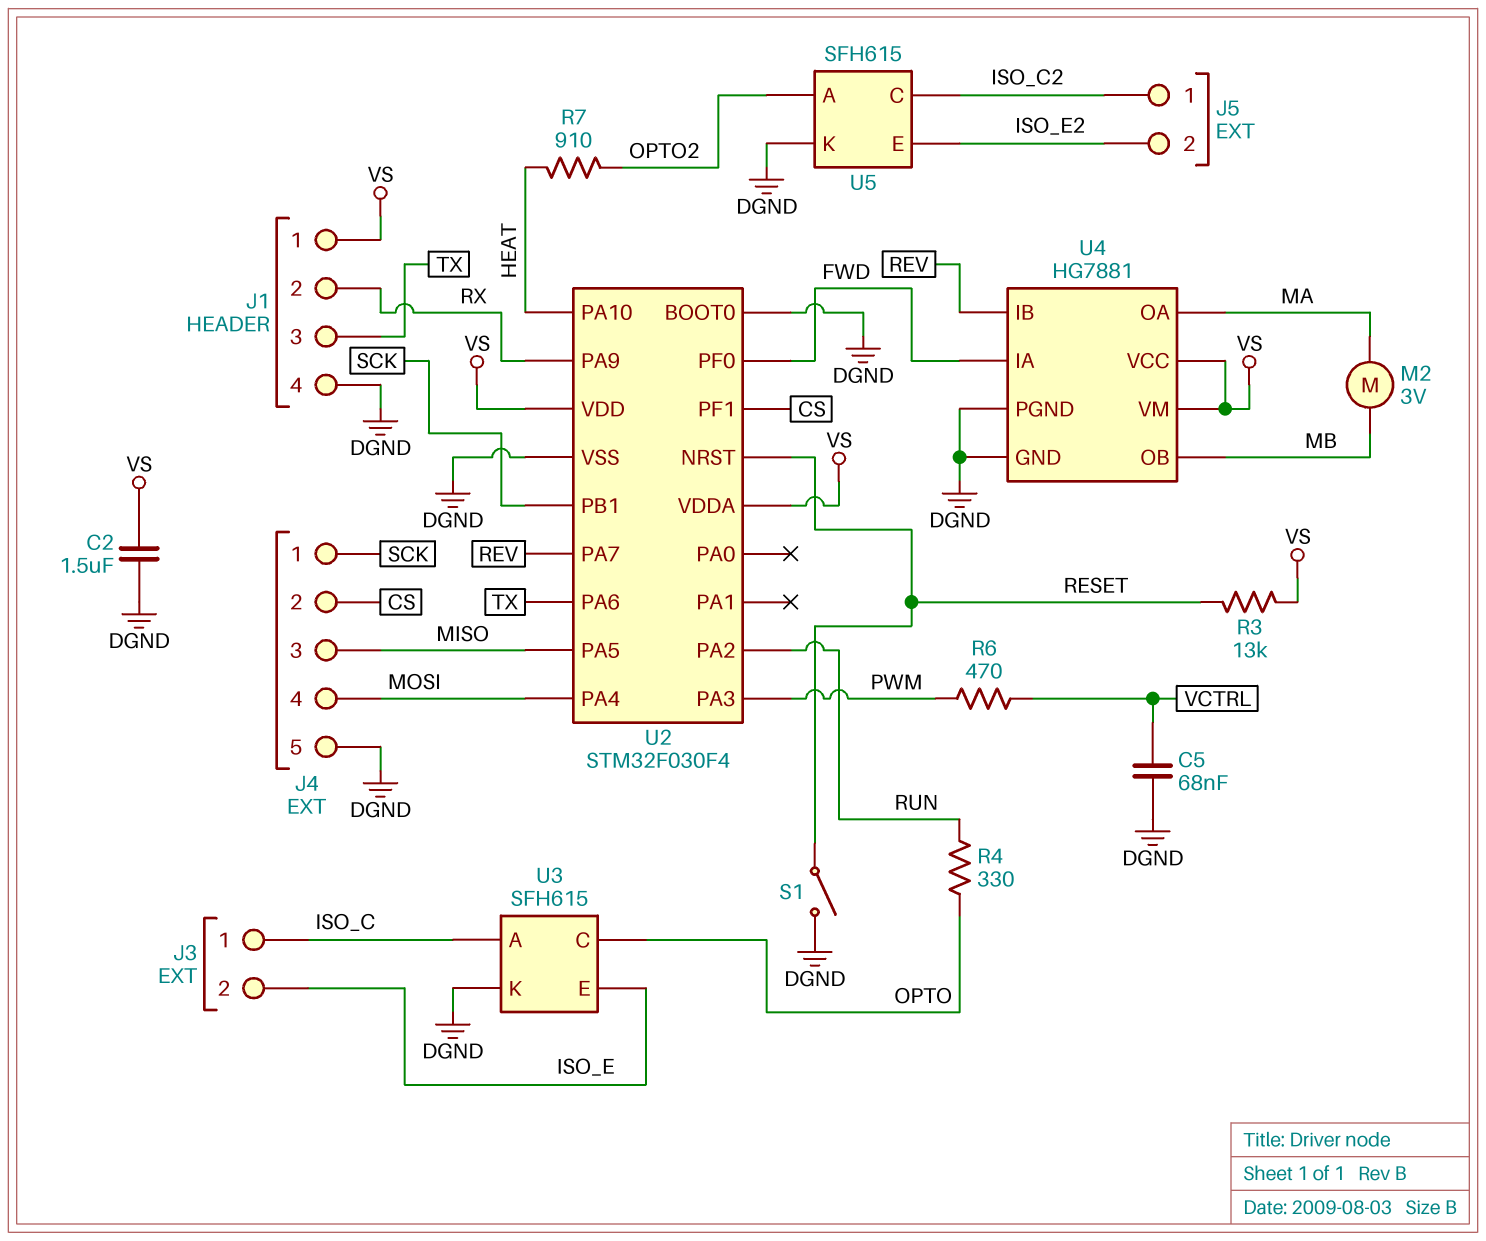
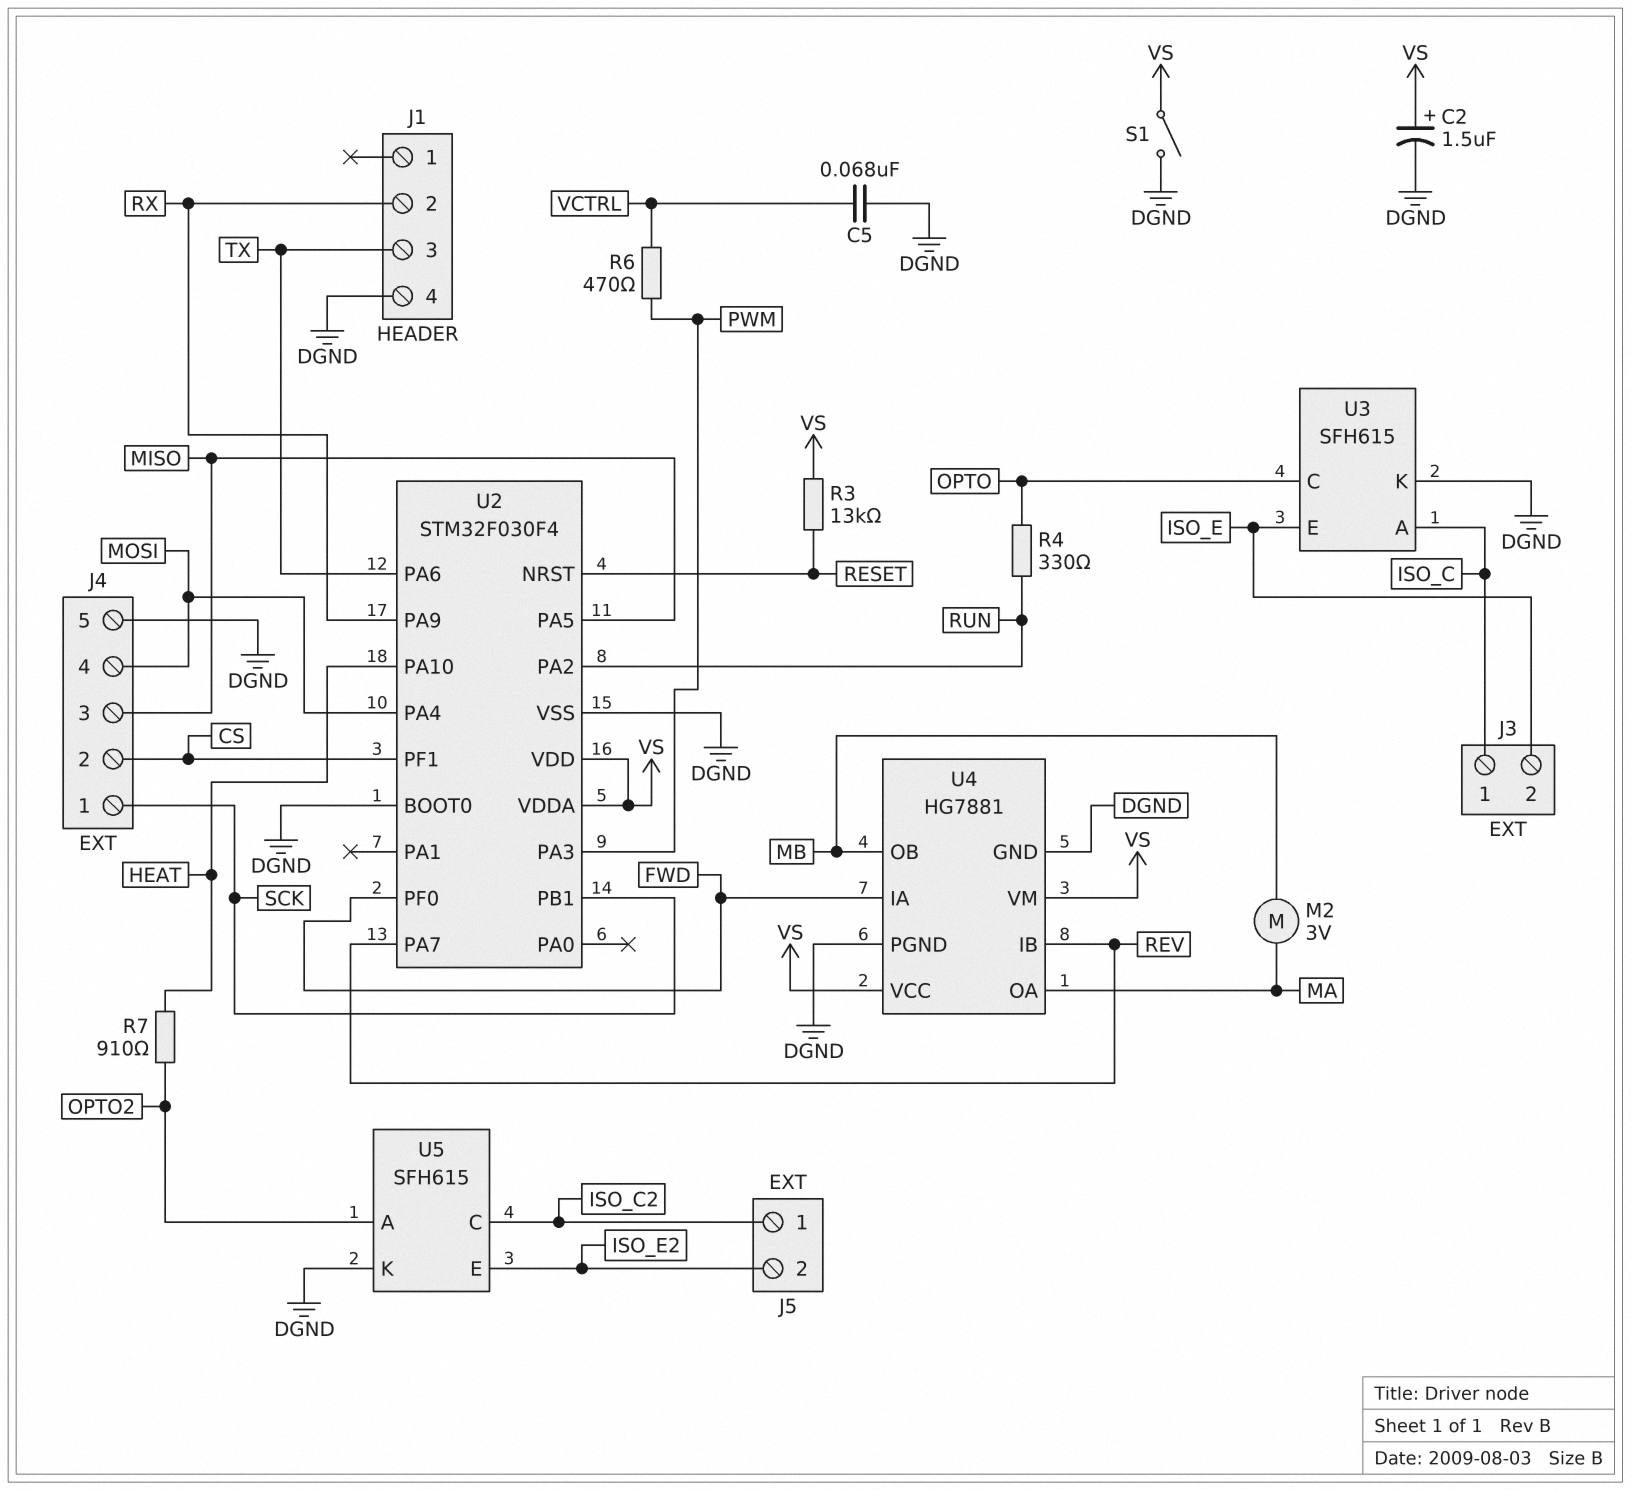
C2: 1.5uF (DGND, VS) -> 1.5uF (plus VS, minus DGND)
J1 pin 1: VS -> none
S1: switch (DGND, RESET) -> switch (DGND, VS)

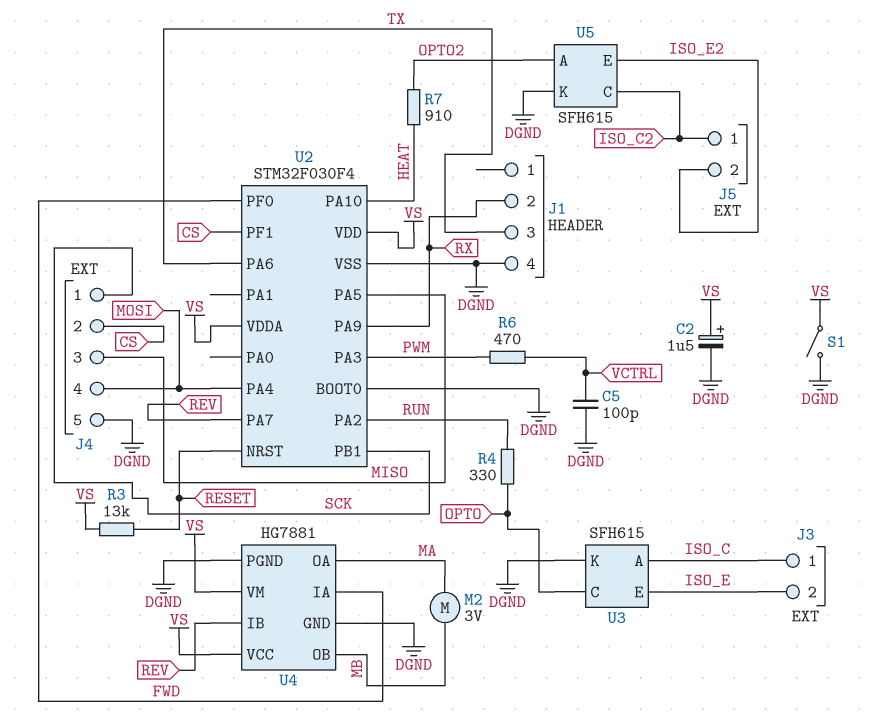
C5: 68nF (DGND, VCTRL) -> 100pF (DGND, VCTRL)

